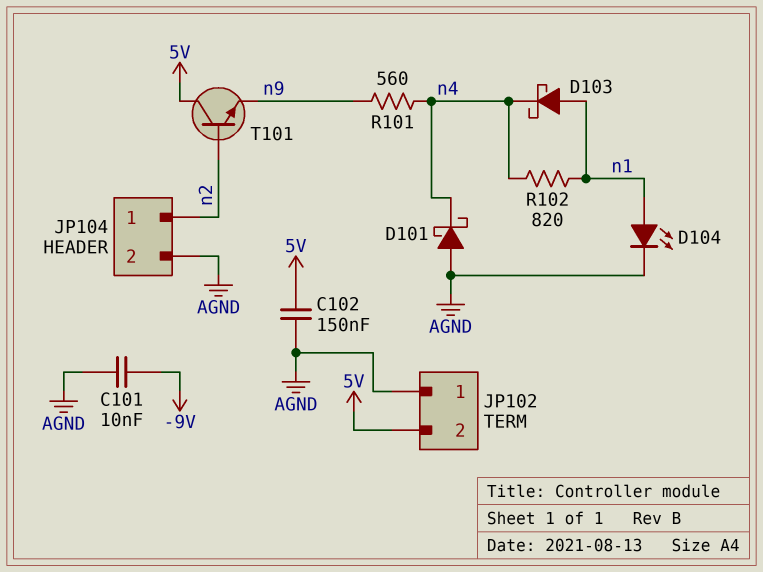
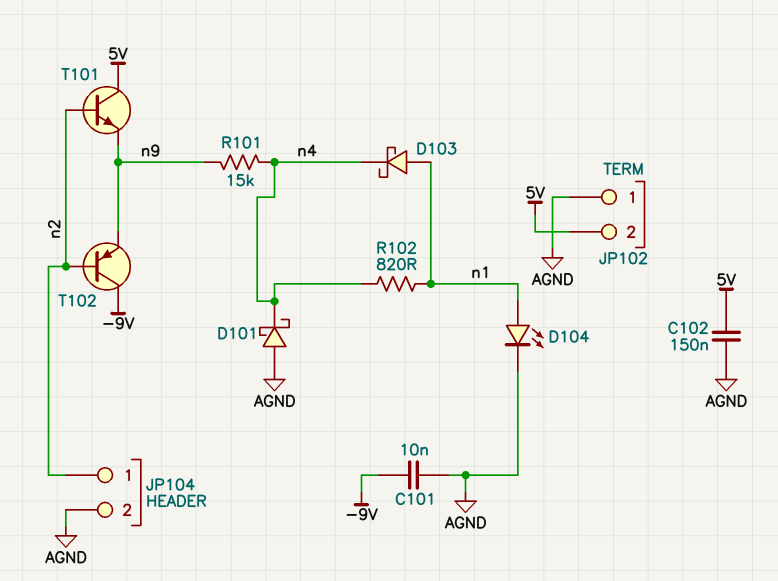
R101: 560 (n4, n9) -> 15k (n4, n9)
T102: none -> PNP (B n2, C -9V, E n9)

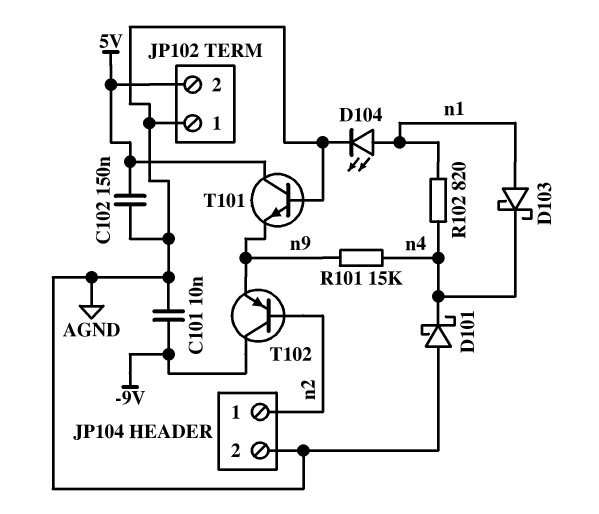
T101: NPN (B n2, C 5V, E n9) -> NPN (B AGND, C 5V, E n9)

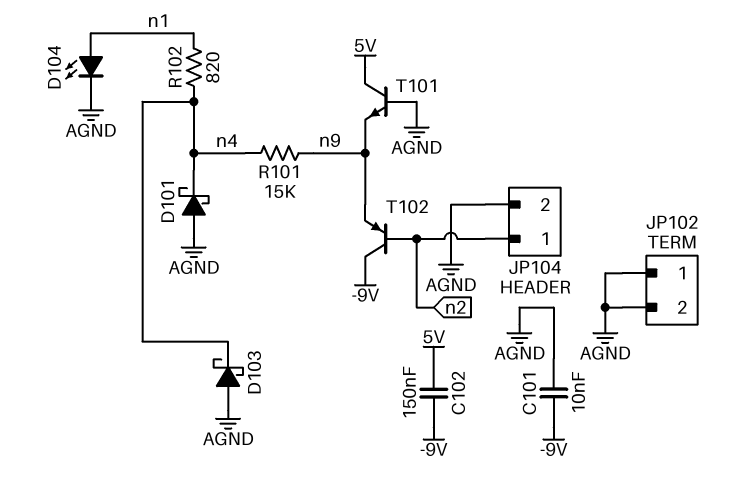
C102: 150nF (5V, AGND) -> 150nF (-9V, 5V)
D103: schottky (A n1, K n4) -> schottky (A AGND, K n4)
JP102 pin 2: 5V -> AGND

